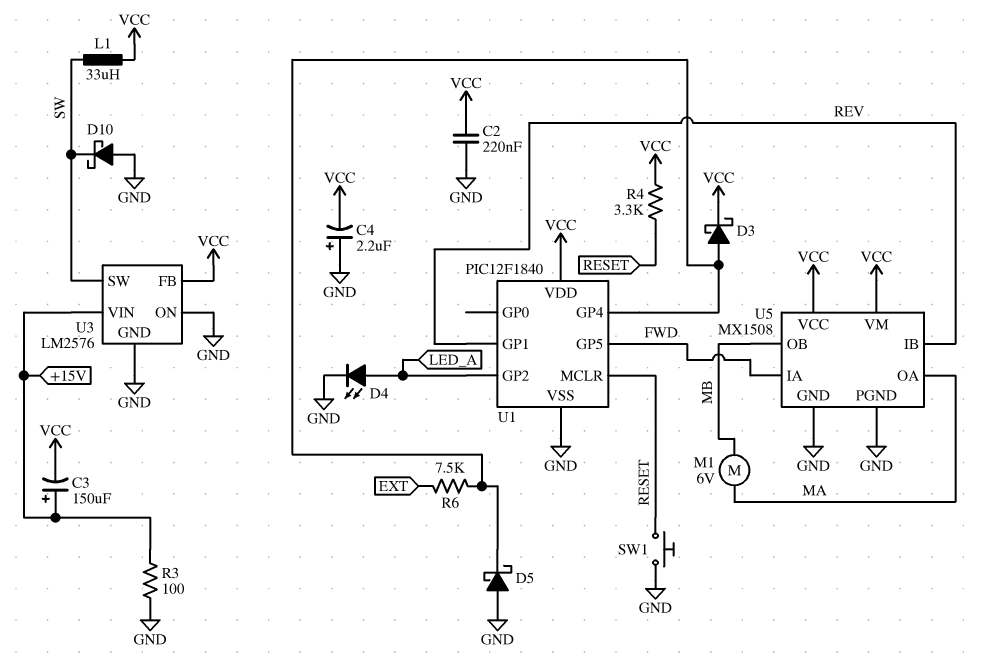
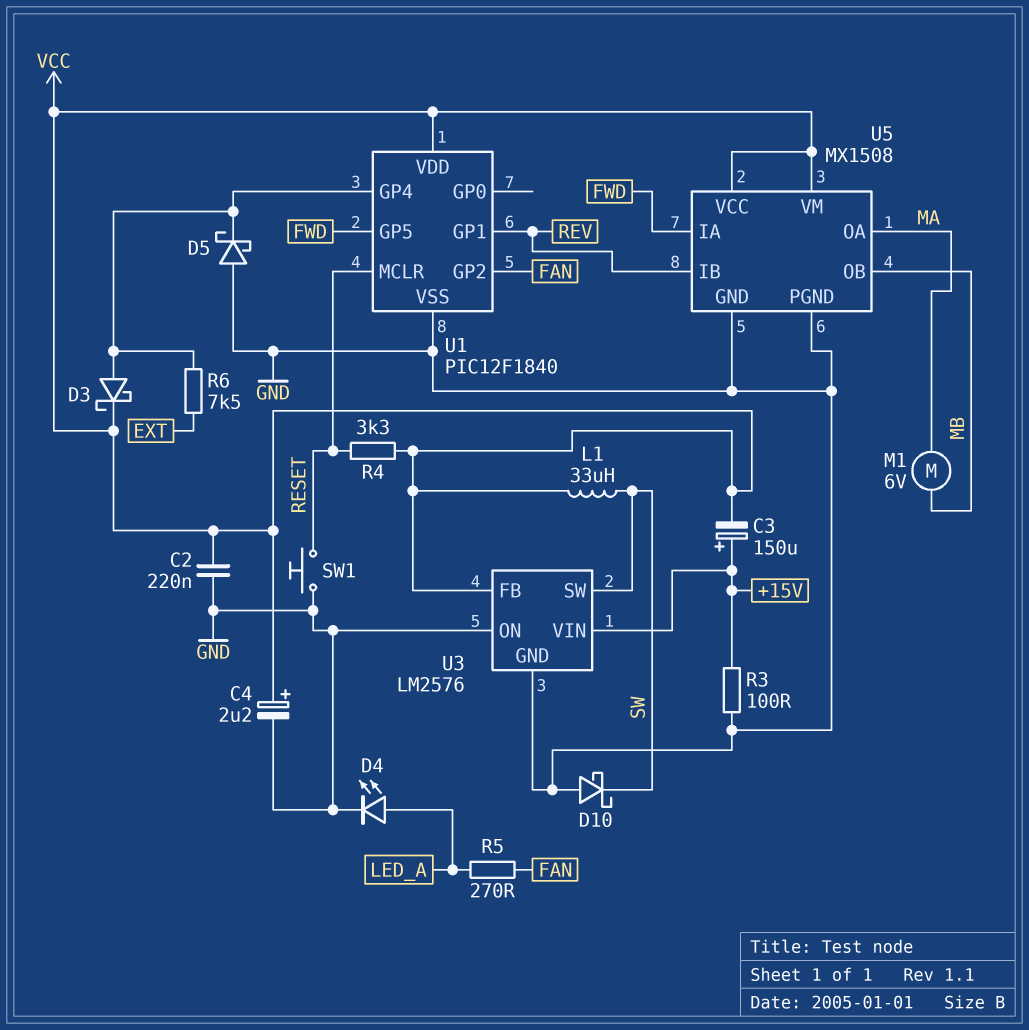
C4: 2.2uF (plus GND, minus VCC) -> 2.2uF (plus VCC, minus GND)
R5: none -> 270 (FAN, LED_A)
U1 pin GP2: LED_A -> FAN

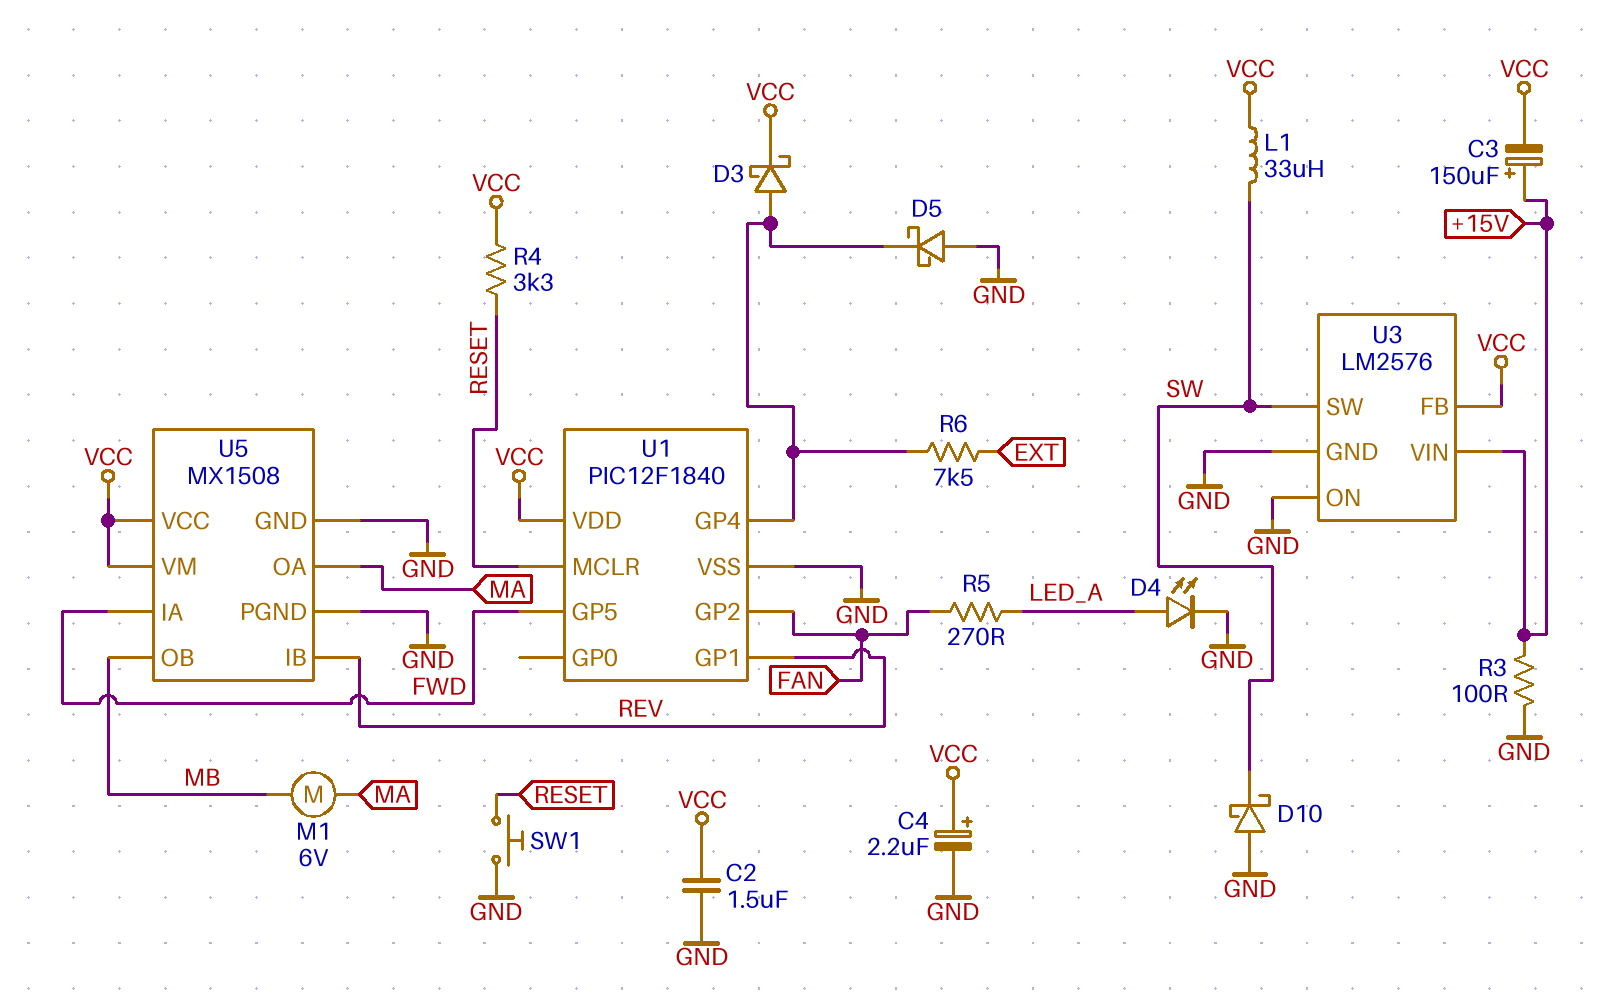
C2: 220nF (GND, VCC) -> 1.5uF (GND, VCC)

